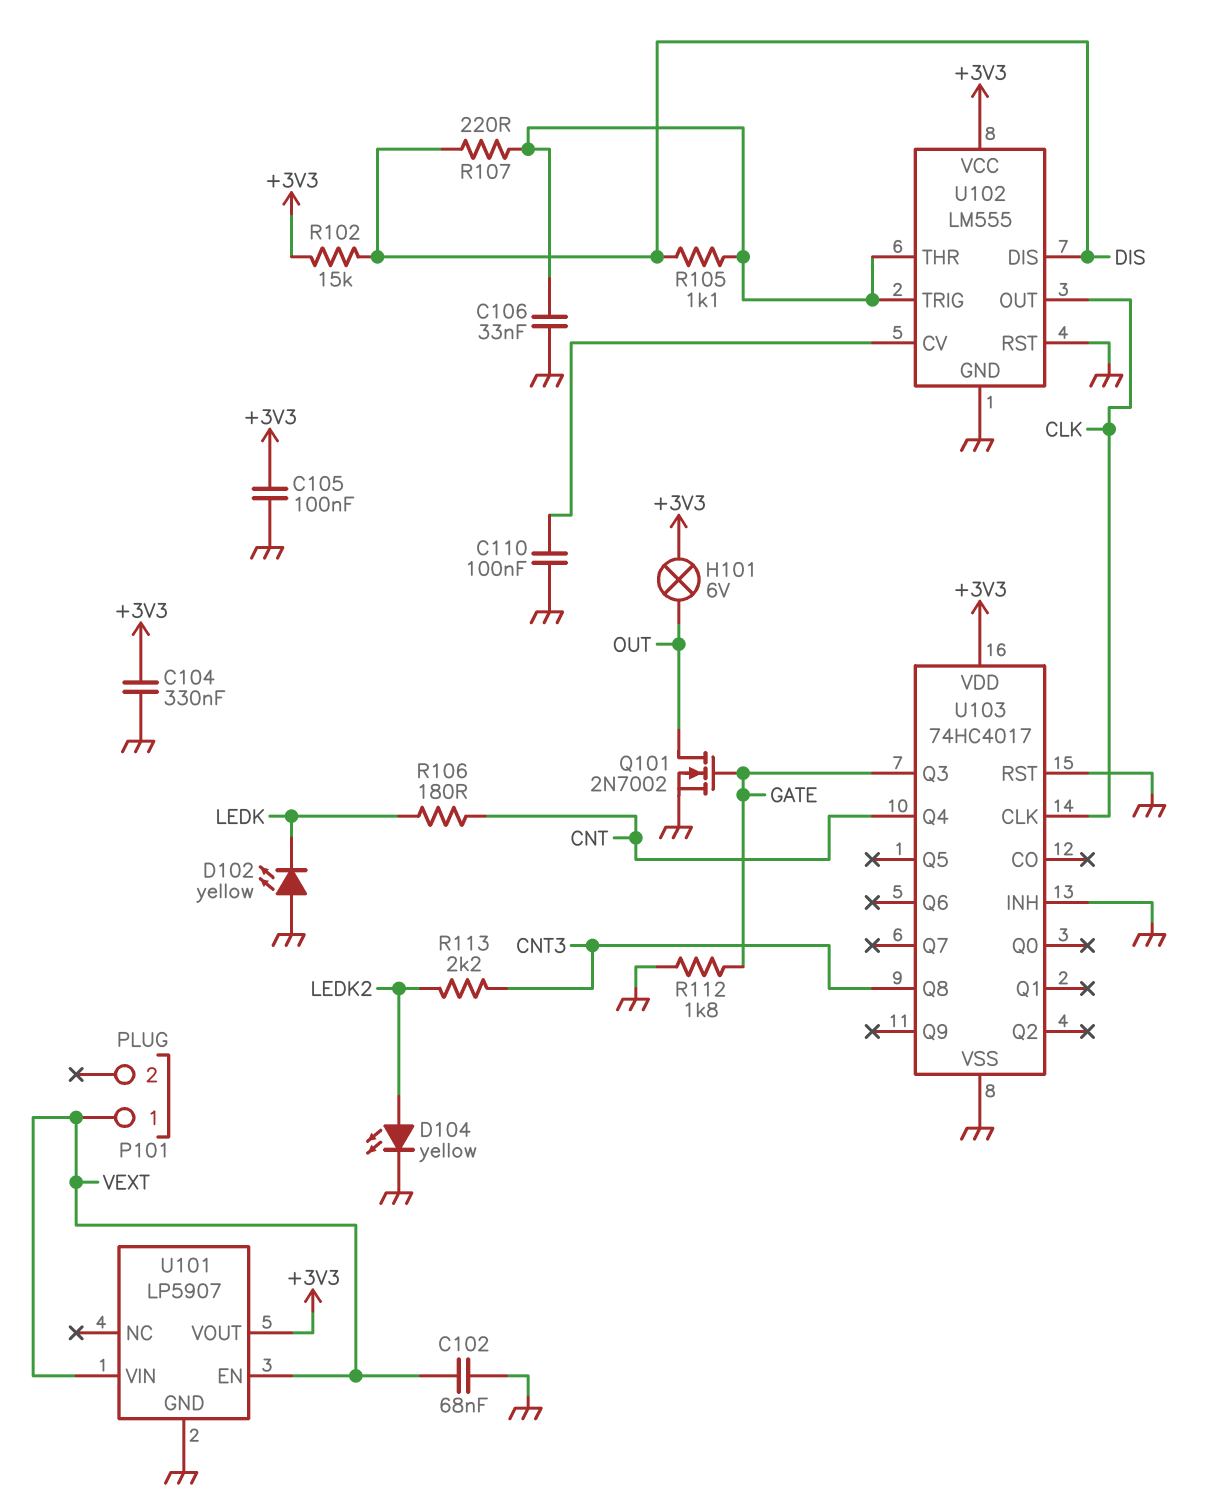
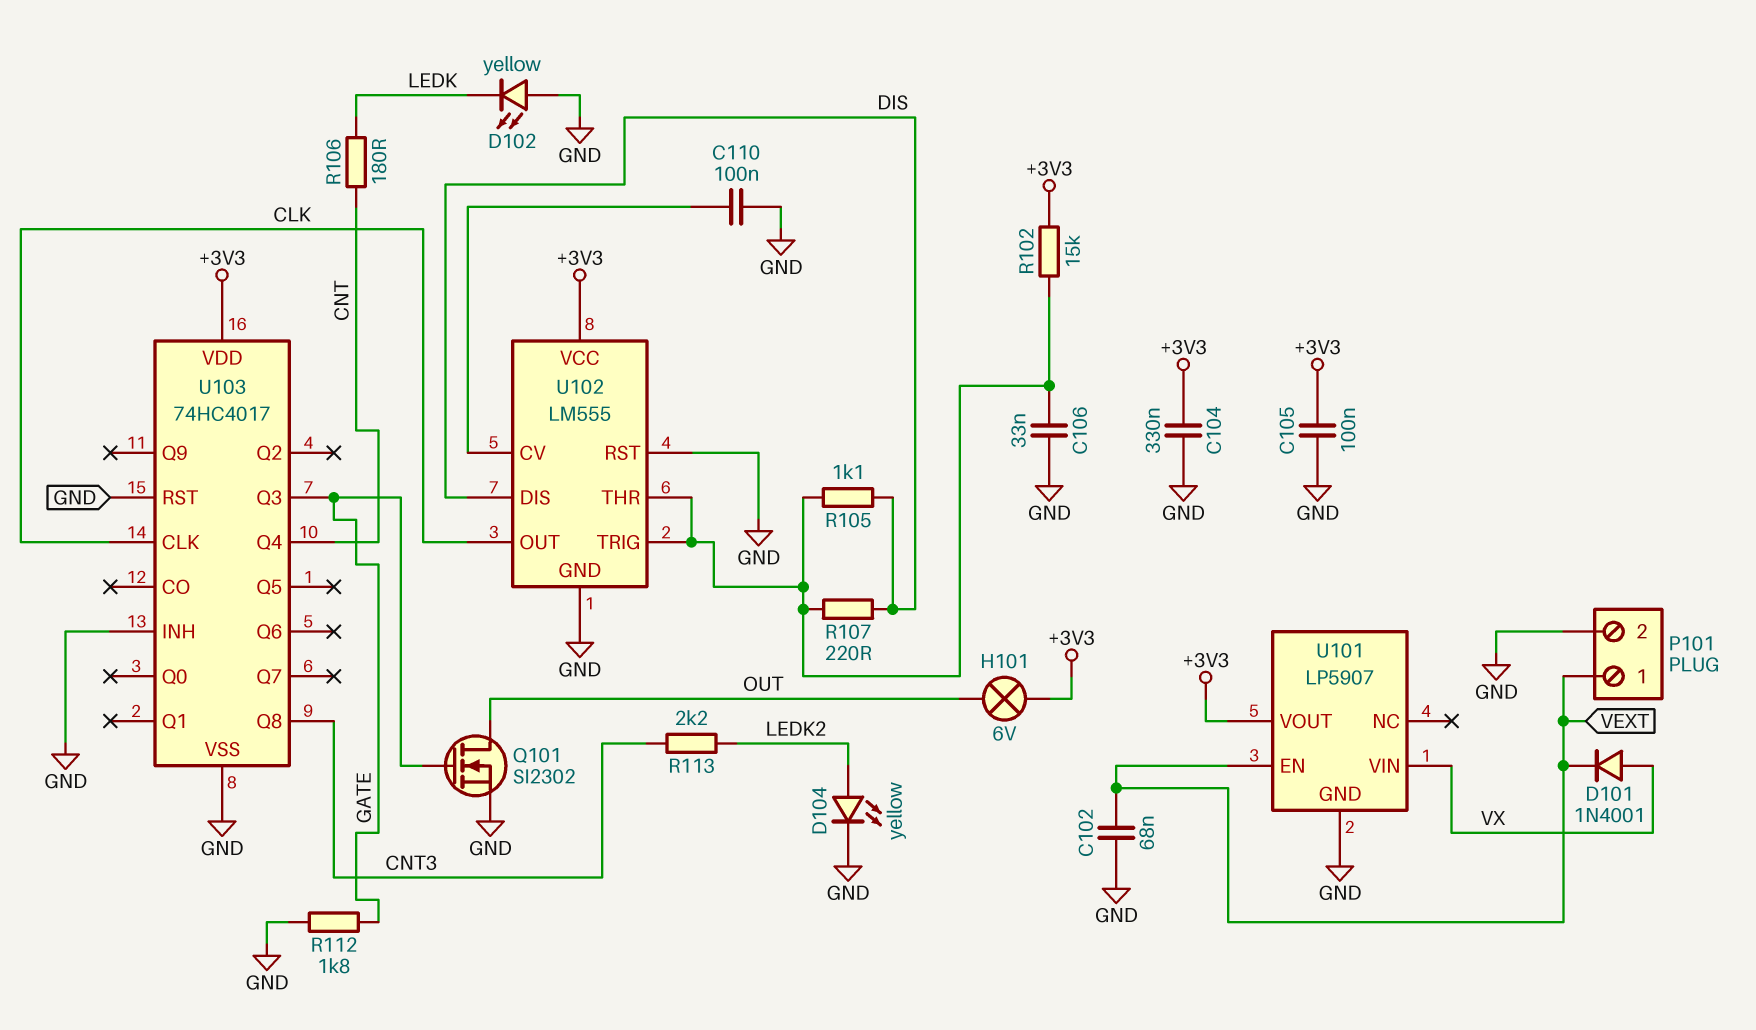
D101: none -> diode 1N4001 (A VX, K VEXT)
P101 pin 2: none -> GND
Q101: NMOS 2N7002 (G GATE, D OUT, S GND) -> NMOS SI2302 (G GATE, D OUT, S GND)
R102: 15k (+3V3, DIS) -> 15k (+3V3, U102/THR)
U101 pin VIN: VEXT -> VX

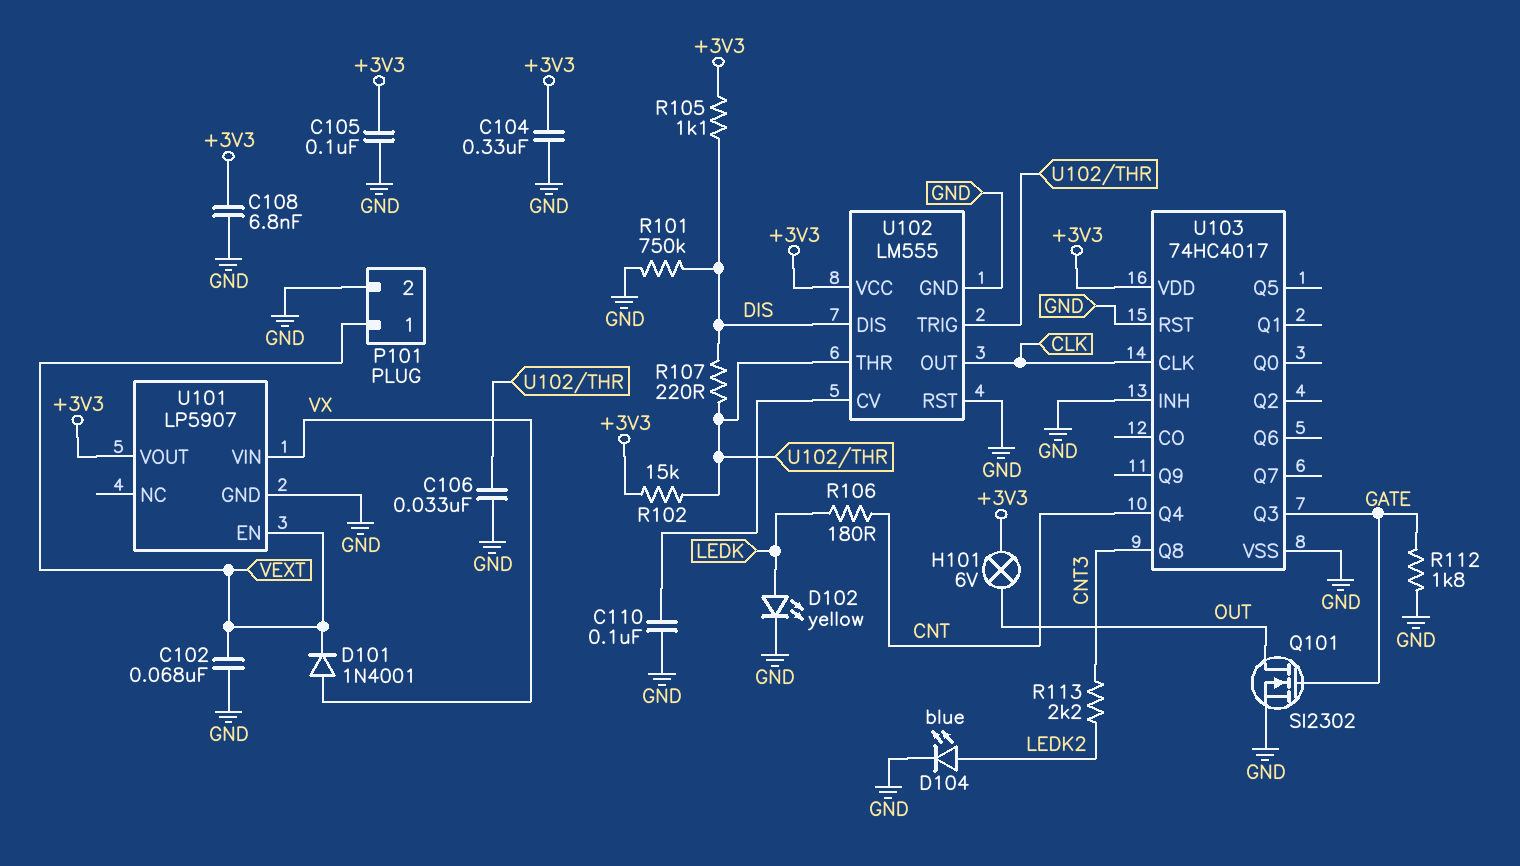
C108: none -> 6.8nF (+3V3, GND)
D102: LED yellow (A GND, K LEDK) -> LED yellow (A LEDK, K GND)
D104: LED yellow (A LEDK2, K GND) -> LED blue (A LEDK2, K GND)
R101: none -> 750k (DIS, GND)
R105: 1.1k (DIS, U102/THR) -> 1.1k (+3V3, DIS)

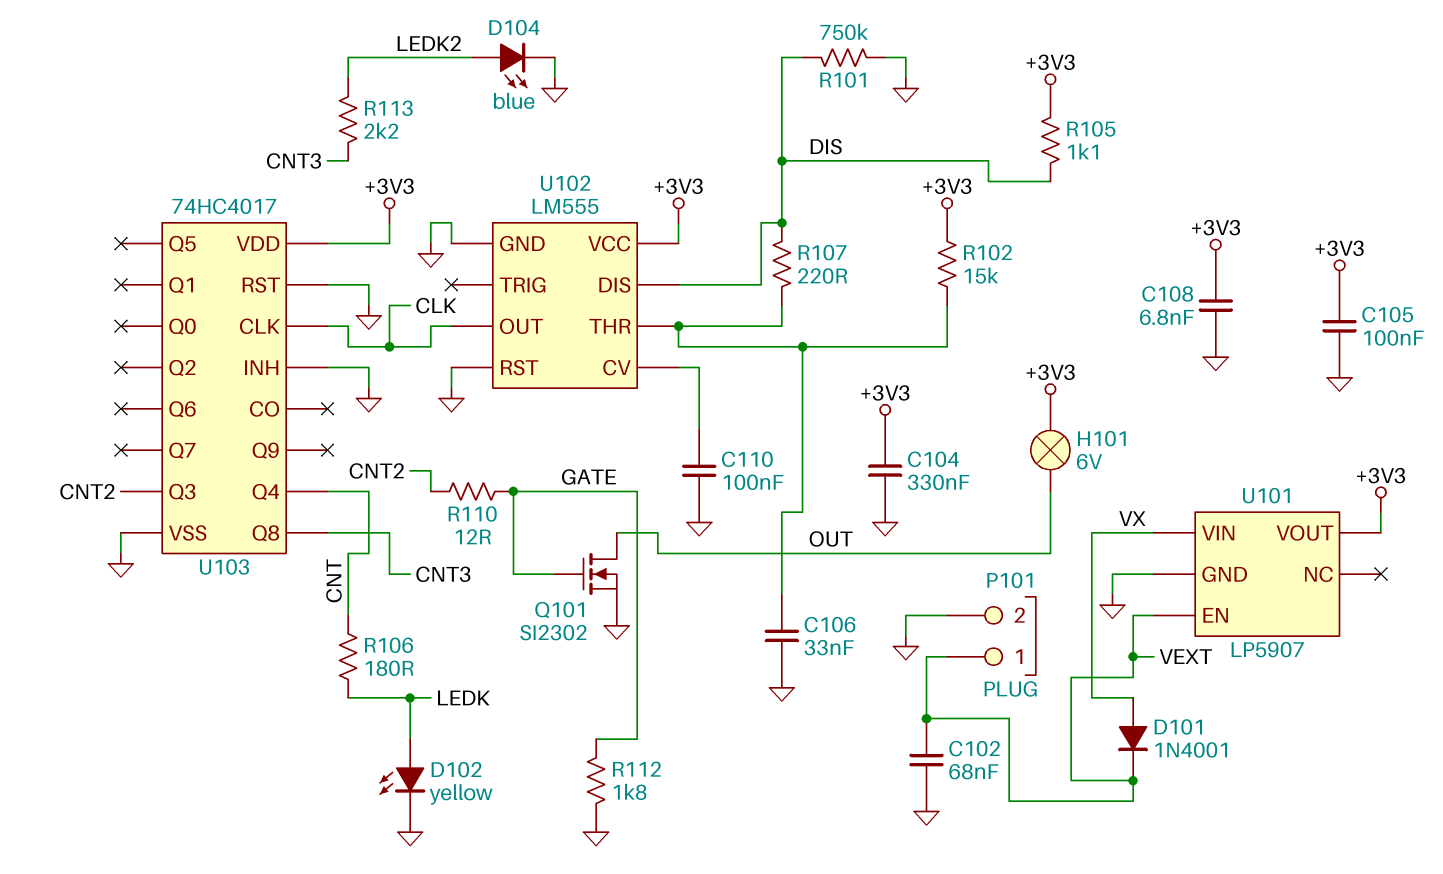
R110: none -> 12 (CNT2, GATE)
U102 pin TRIG: U102/THR -> none
U103 pin Q3: GATE -> CNT2

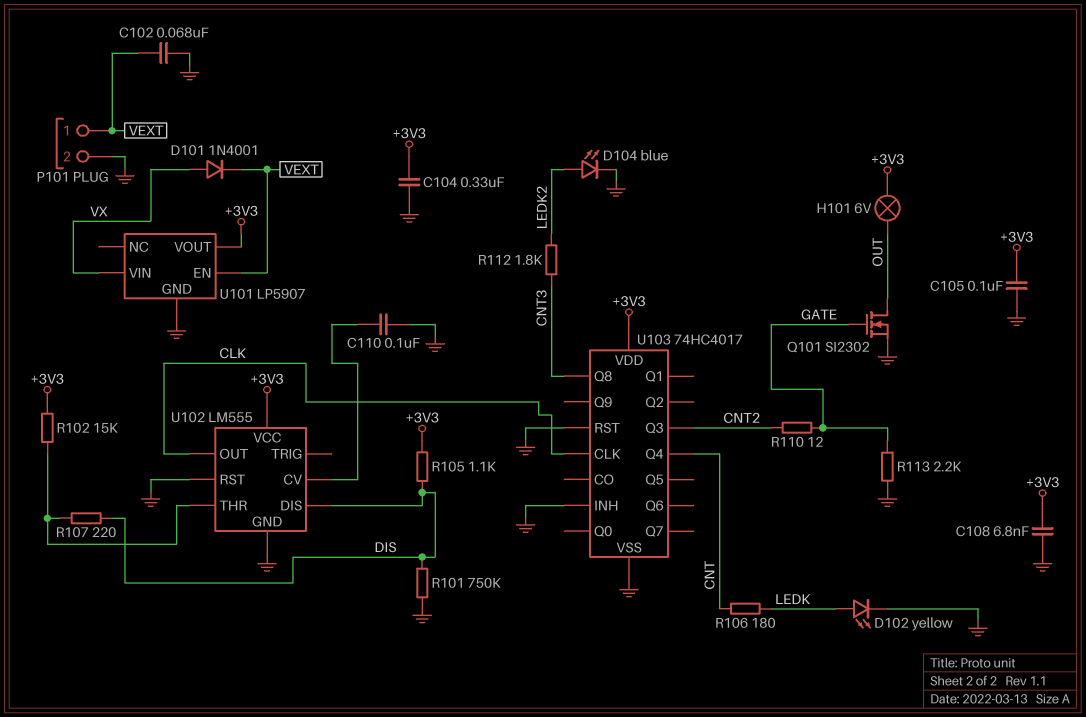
C106: 33nF (GND, U102/THR) -> none
R112: 1.8k (GATE, GND) -> 1.8k (CNT3, LEDK2)
R113: 2.2k (CNT3, LEDK2) -> 2.2k (GATE, GND)

